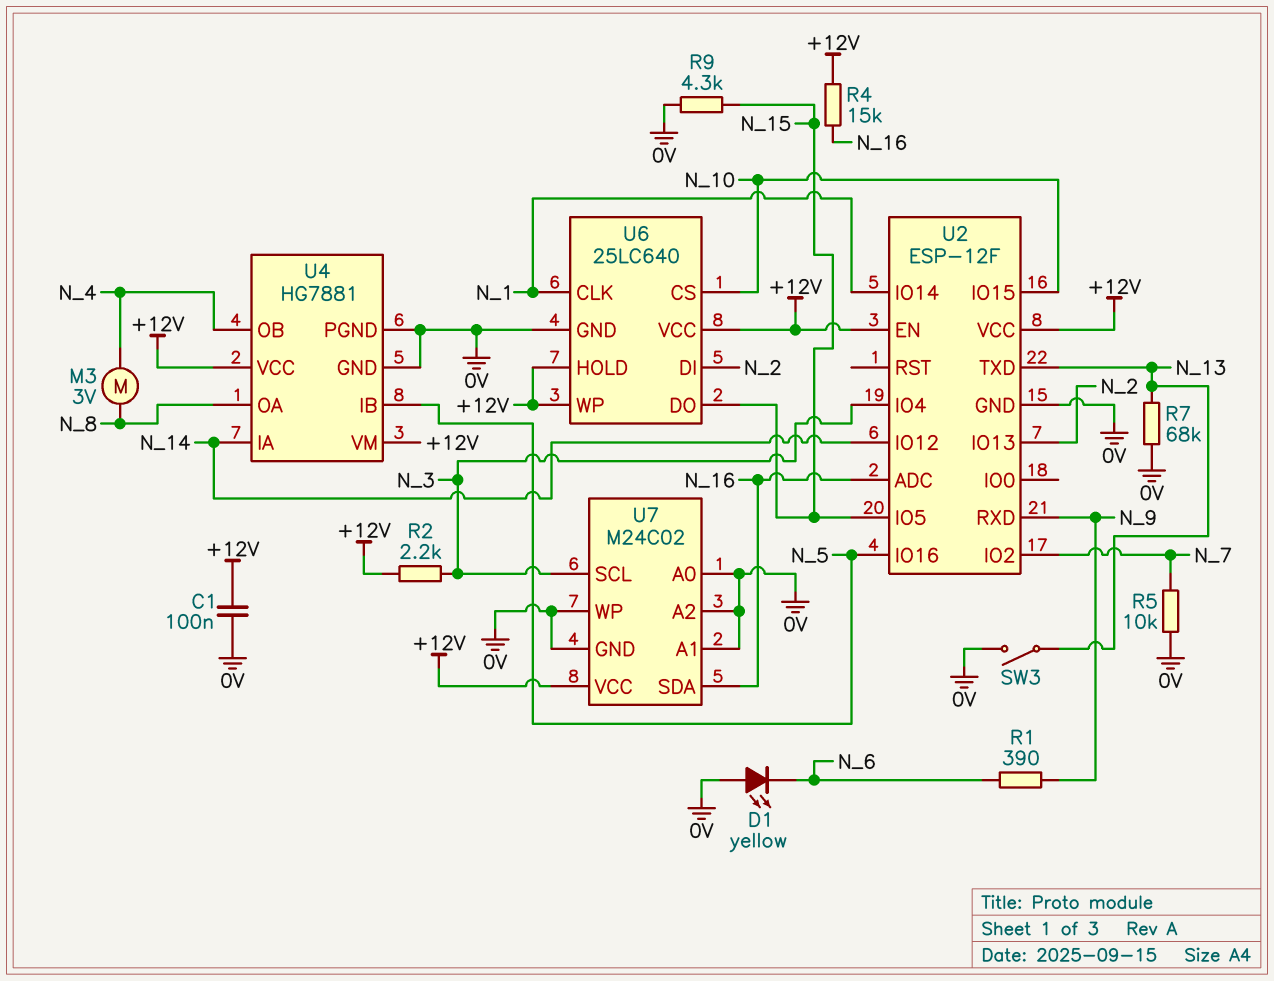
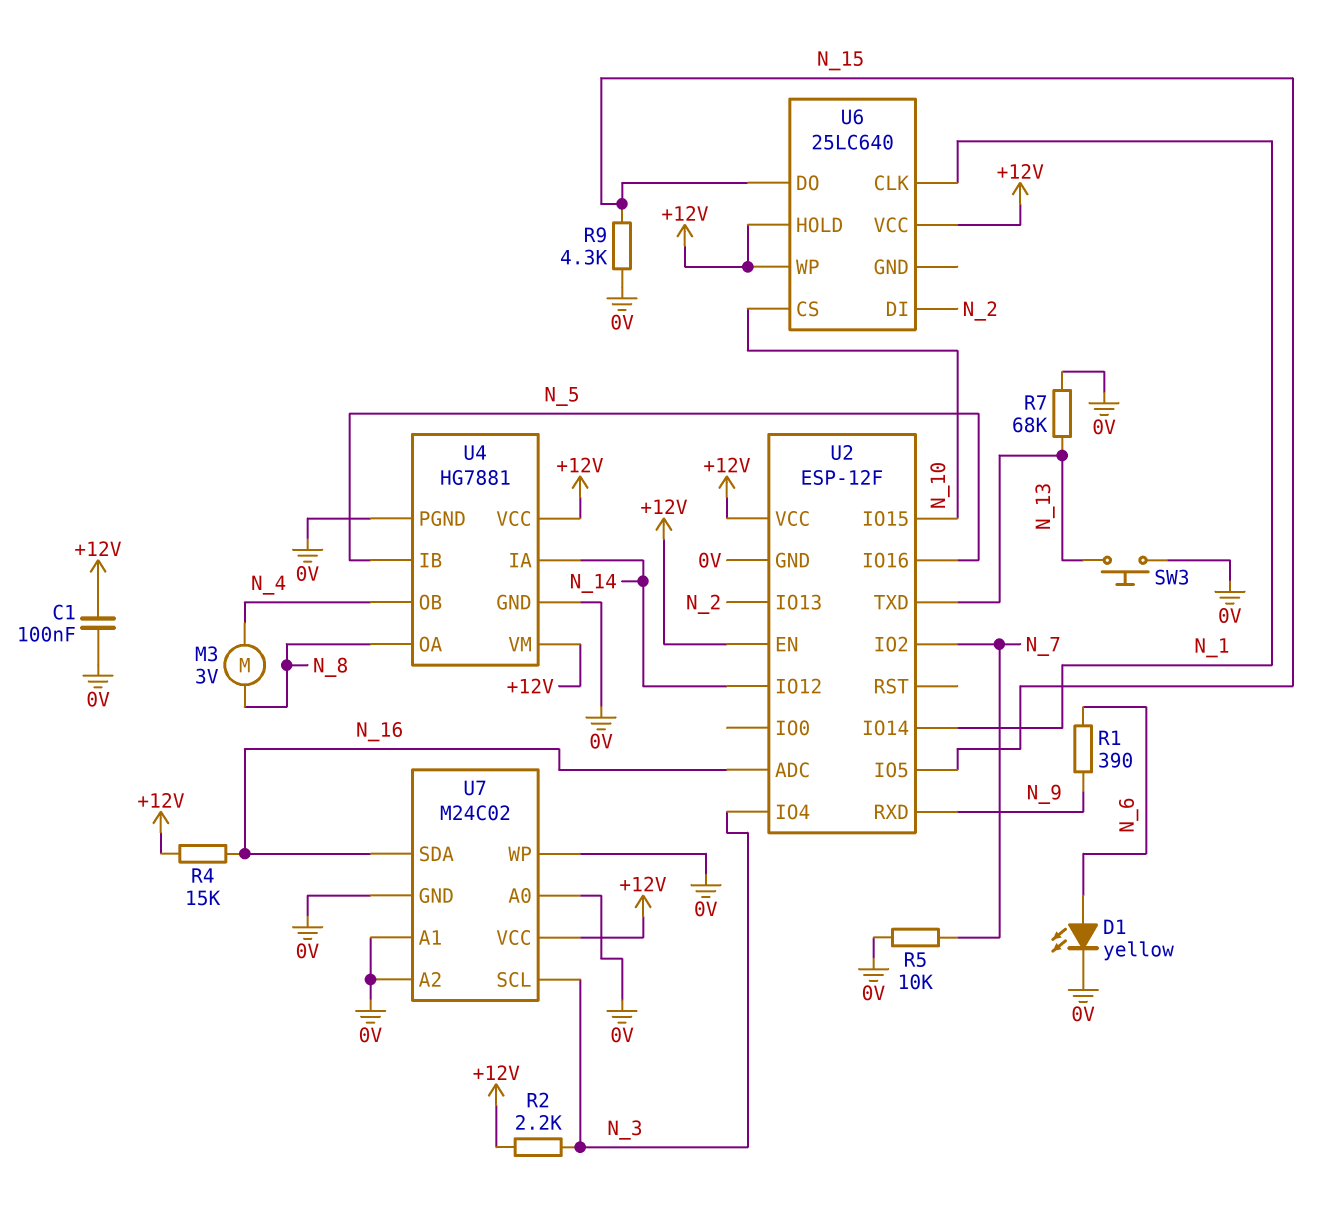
D1: LED yellow (A 0V, K N_6) -> LED yellow (A N_6, K 0V)
SW3: switch (0V, N_13) -> button (0V, N_13)
U6 pin GND: 0V -> none

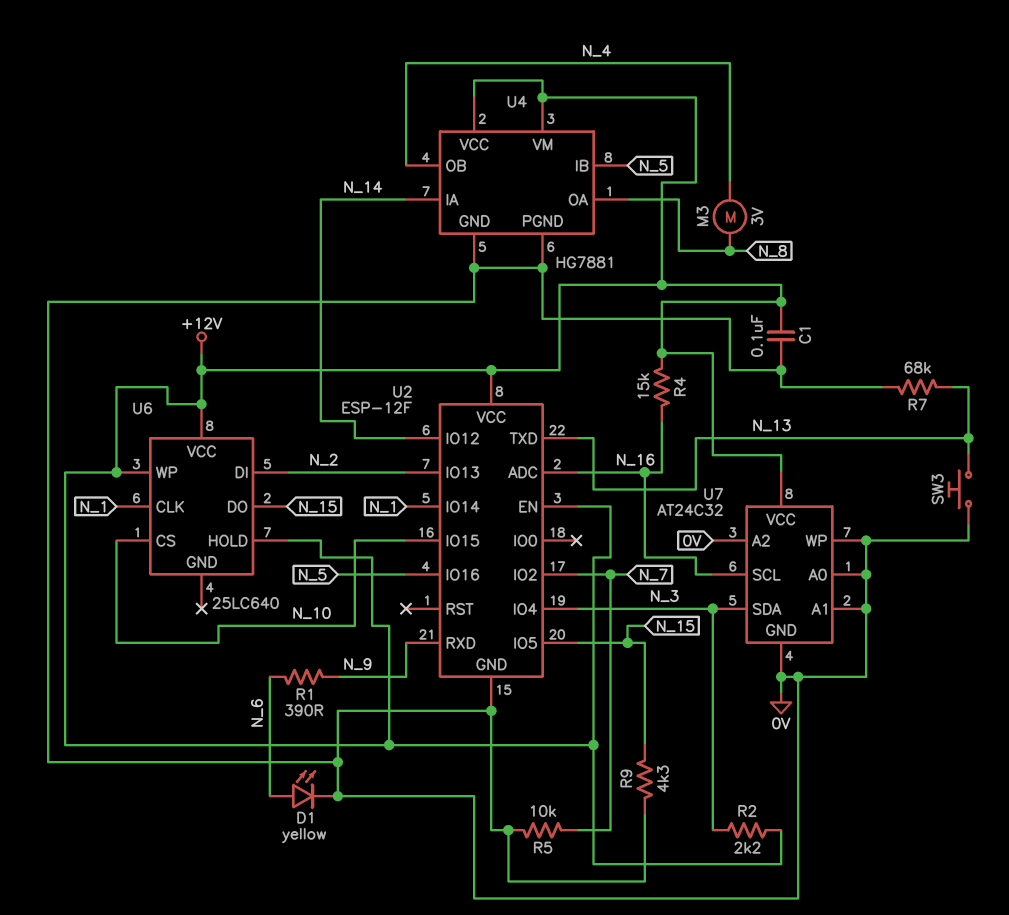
U7: M24C02 -> AT24C32
U7 pin SCL: N_3 -> N_16
U7 pin SDA: N_16 -> N_3

